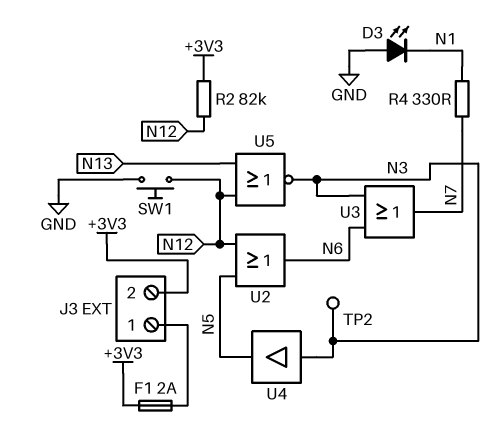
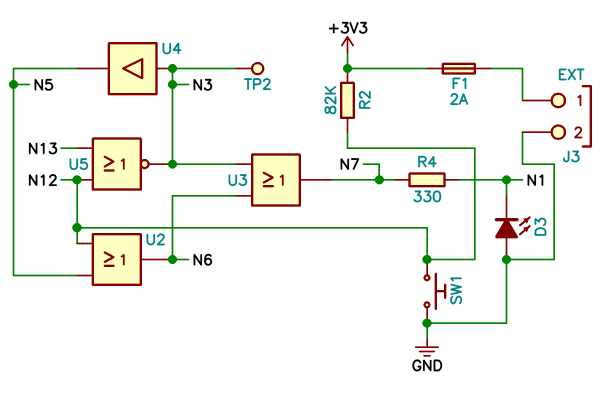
J3 pin 2: +3V3 -> GND

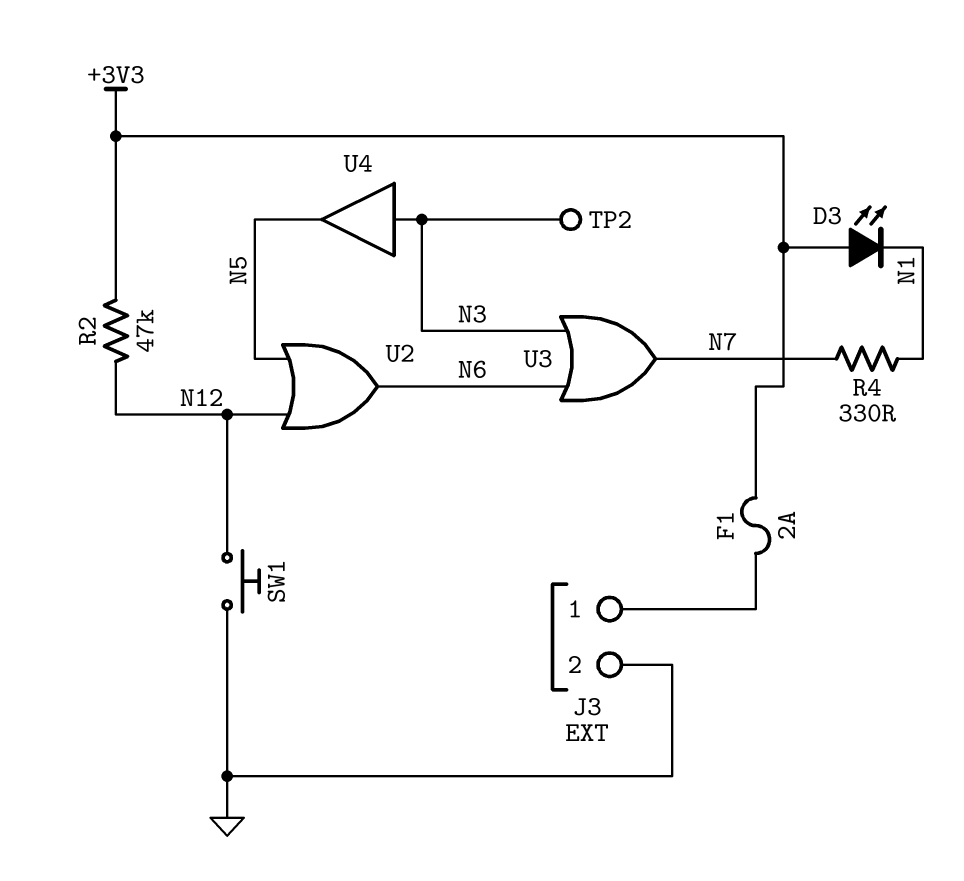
D3: LED (A GND, K N1) -> LED (A +3V3, K N1)
R2: 82k (+3V3, N12) -> 47k (+3V3, N12)
U5: NOR (in N12, in N13, out N3) -> none

